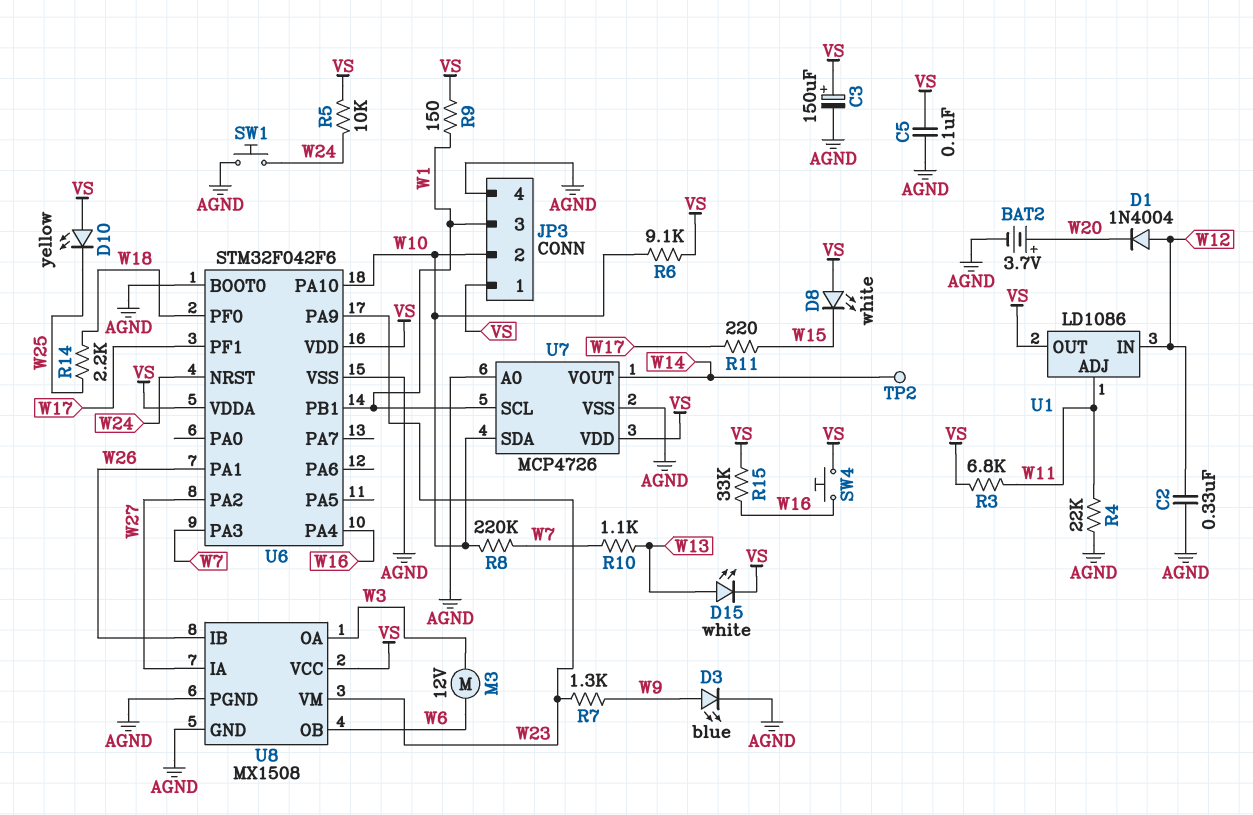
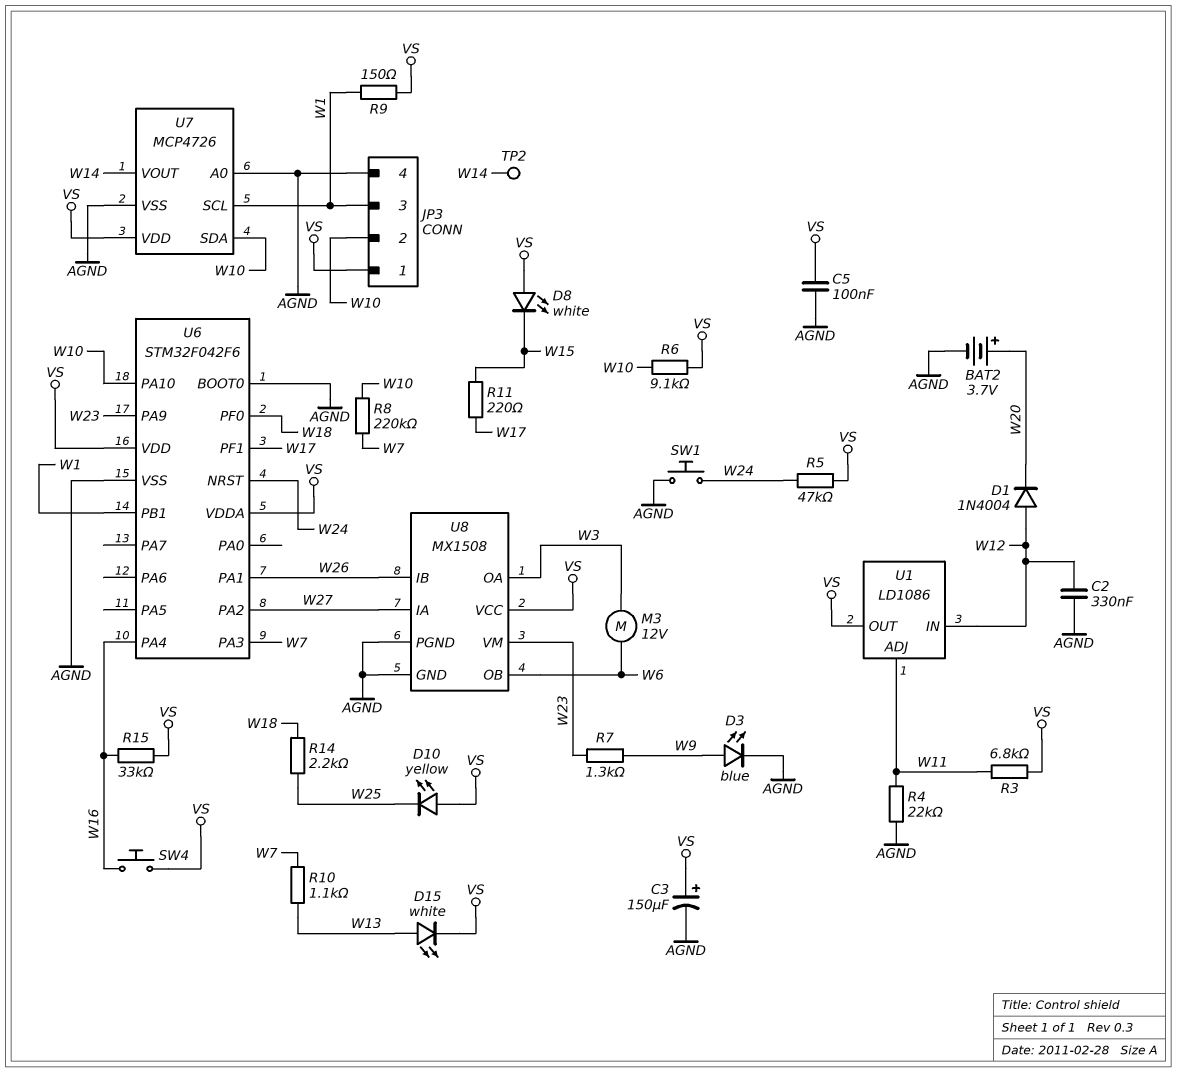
R5: 10k (VS, W24) -> 47k (VS, W24)

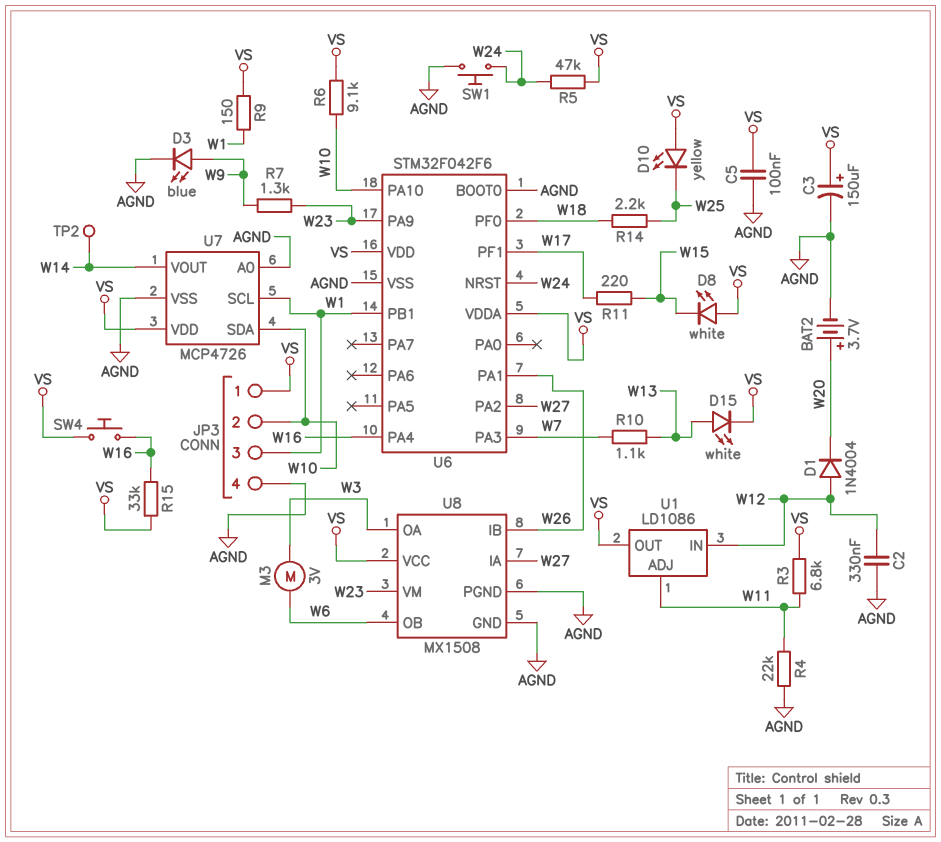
M3: motor 12V (W3, W6) -> motor 3V (W3, W6)
R8: 220k (W7, W10) -> none

